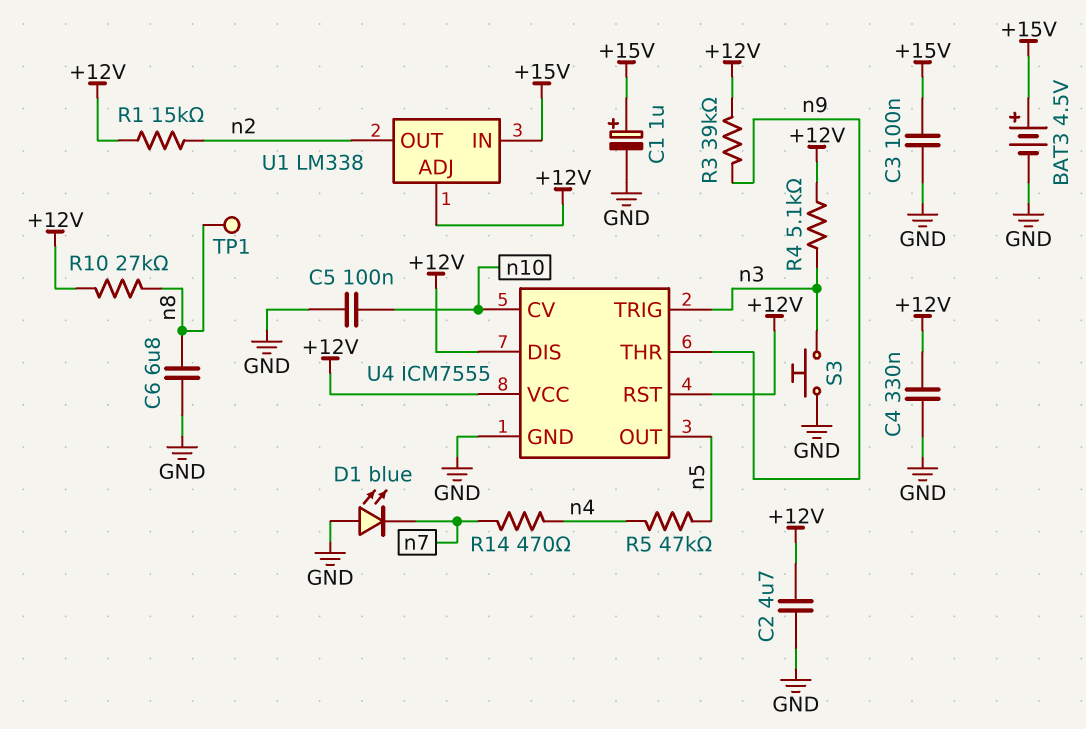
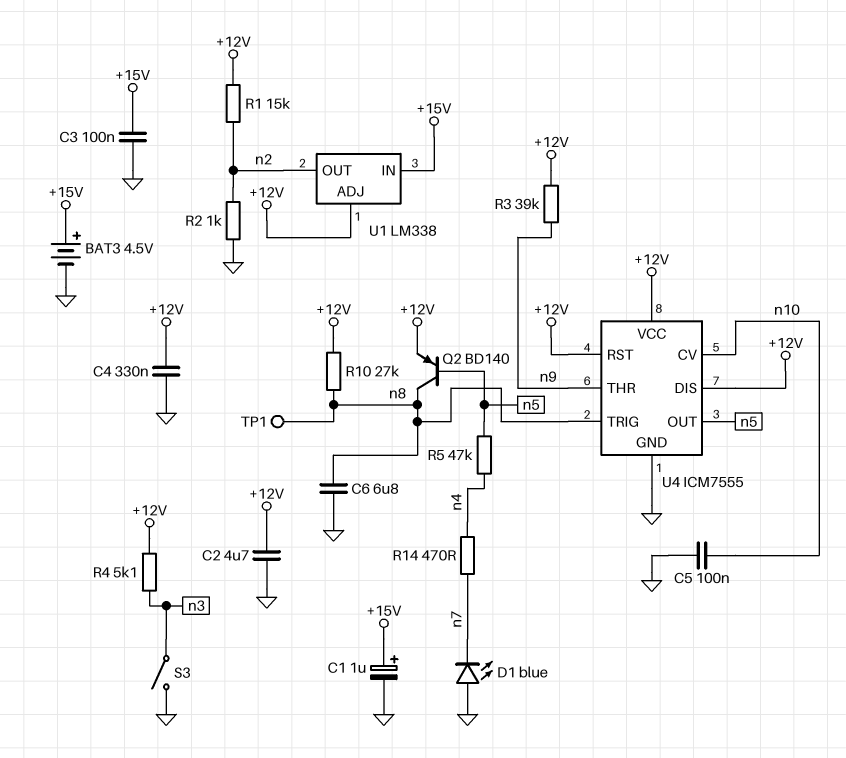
Q2: none -> PNP BD140 (B n5, C n8, E +12V)
R2: none -> 1k (GND, n2)
S3: button (GND, n3) -> switch (GND, n3)
U4 pin TRIG: n3 -> n8

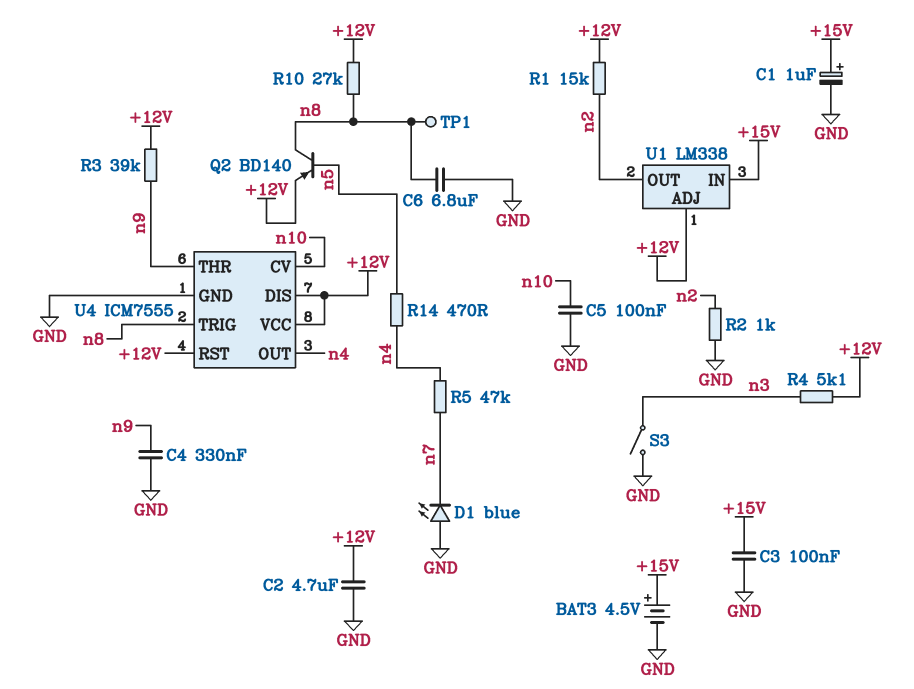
C4: 330nF (+12V, GND) -> 330nF (GND, n9)
R5: 47k (n4, n5) -> 47k (n4, n7)
R14: 470 (n4, n7) -> 470 (n4, n5)
U4 pin OUT: n5 -> n4

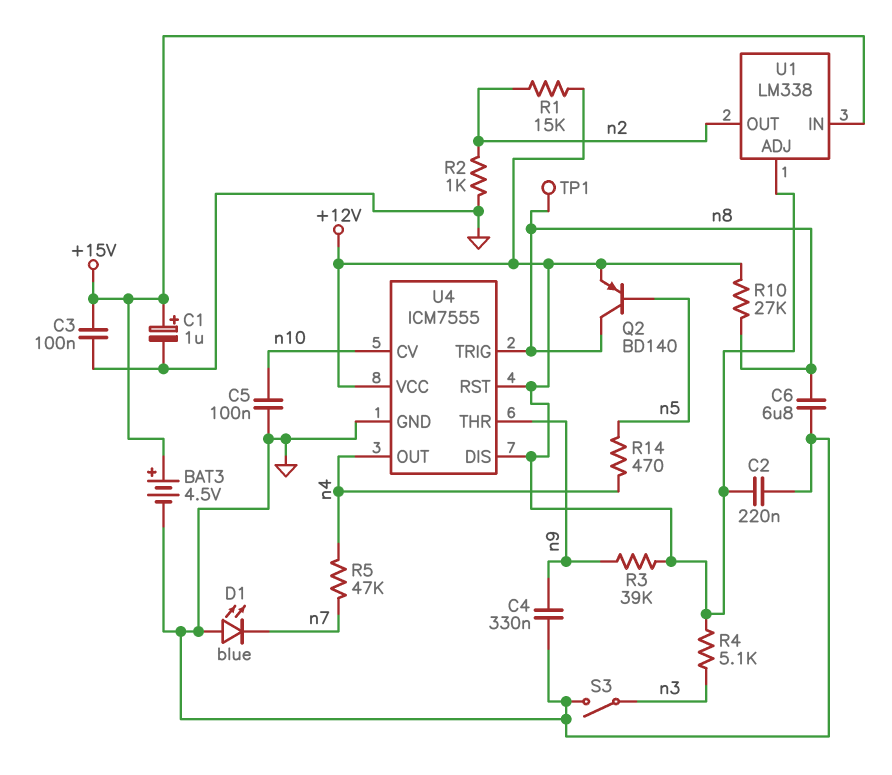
C2: 4.7uF (+12V, GND) -> 220nF (+12V, GND)

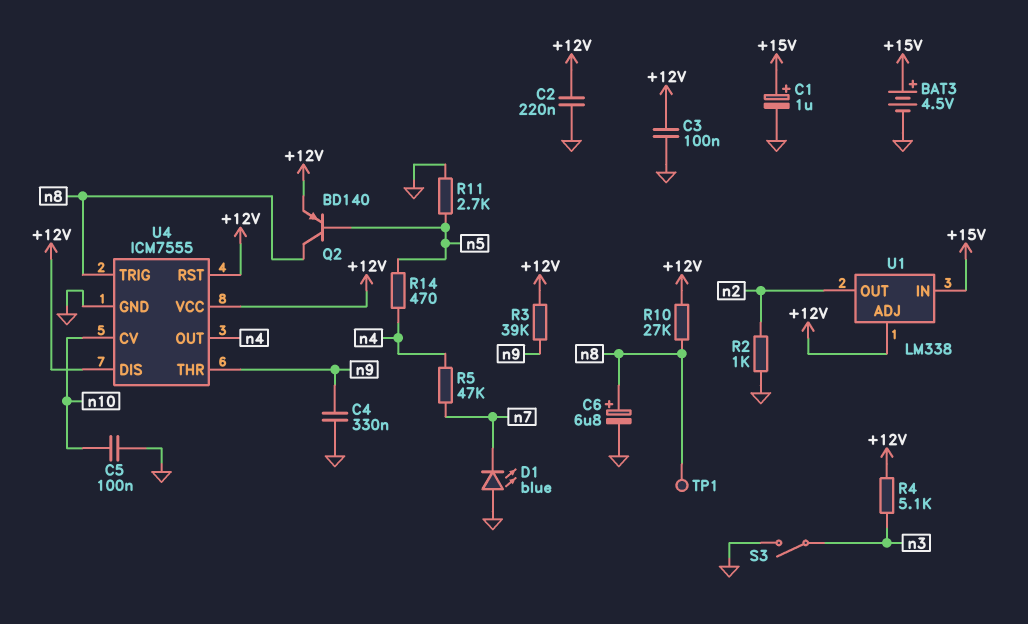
C3: 100nF (+15V, GND) -> 100nF (+12V, GND)
C6: 6.8uF (GND, n8) -> 6.8uF (plus n8, minus GND)
R1: 15k (+12V, n2) -> none
R11: none -> 2.7k (GND, n5)

